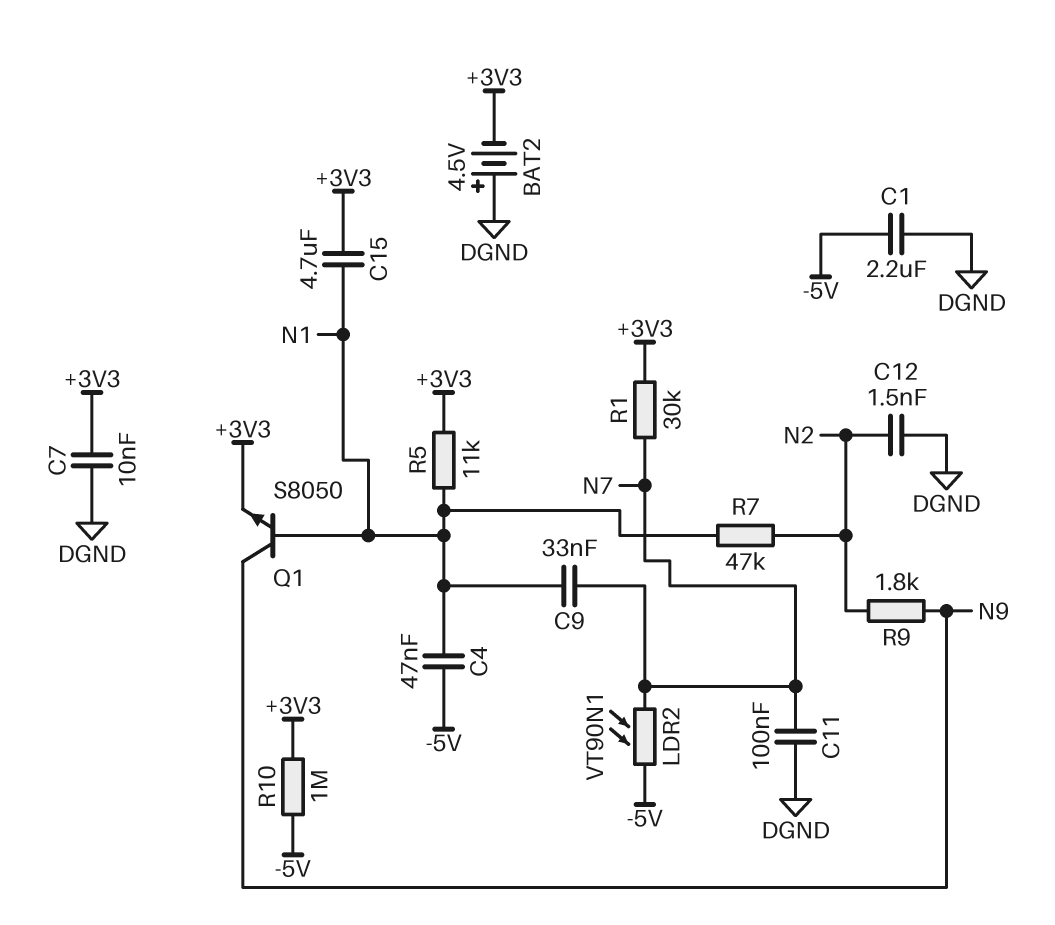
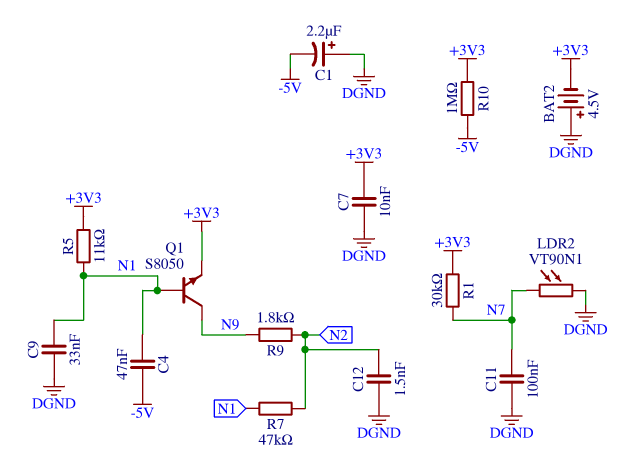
C1: 2.2uF (-5V, DGND) -> 2.2uF (plus DGND, minus -5V)
C9: 33nF (N1, N7) -> 33nF (DGND, N1)
C15: 4.7uF (+3V3, N1) -> none
LDR2: VT90N1 (-5V, N7) -> VT90N1 (DGND, N7)

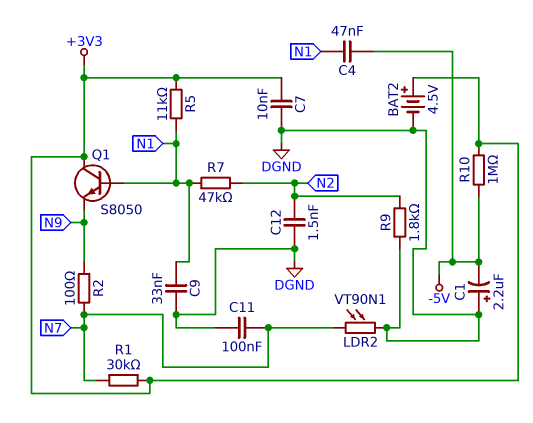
BAT2: 4.5V (plus DGND, minus +3V3) -> 4.5V (plus +3V3, minus DGND)
Q1: NPN S8050 (B N1, C N9, E +3V3) -> NPN S8050 (B N1, C +3V3, E N9)
R2: none -> 100 (N7, N9)
R9: 1.8k (N2, N9) -> 1.8k (DGND, N2)

